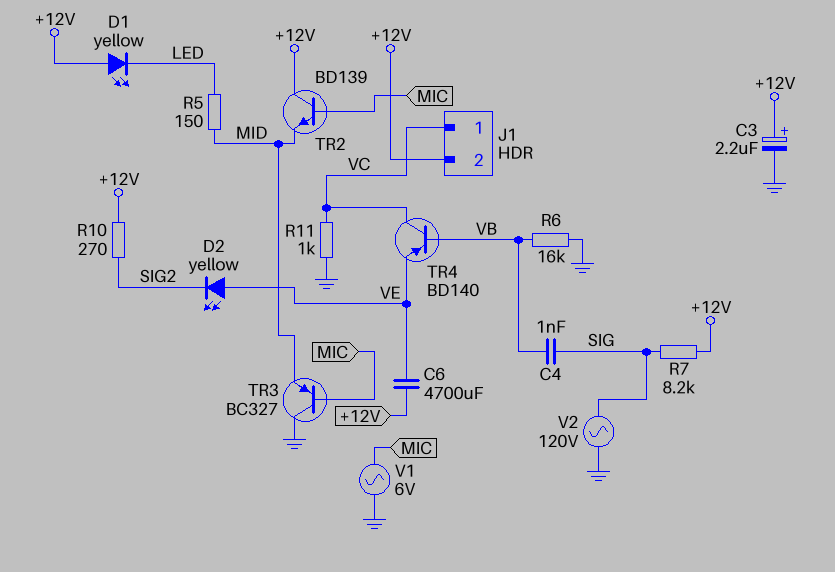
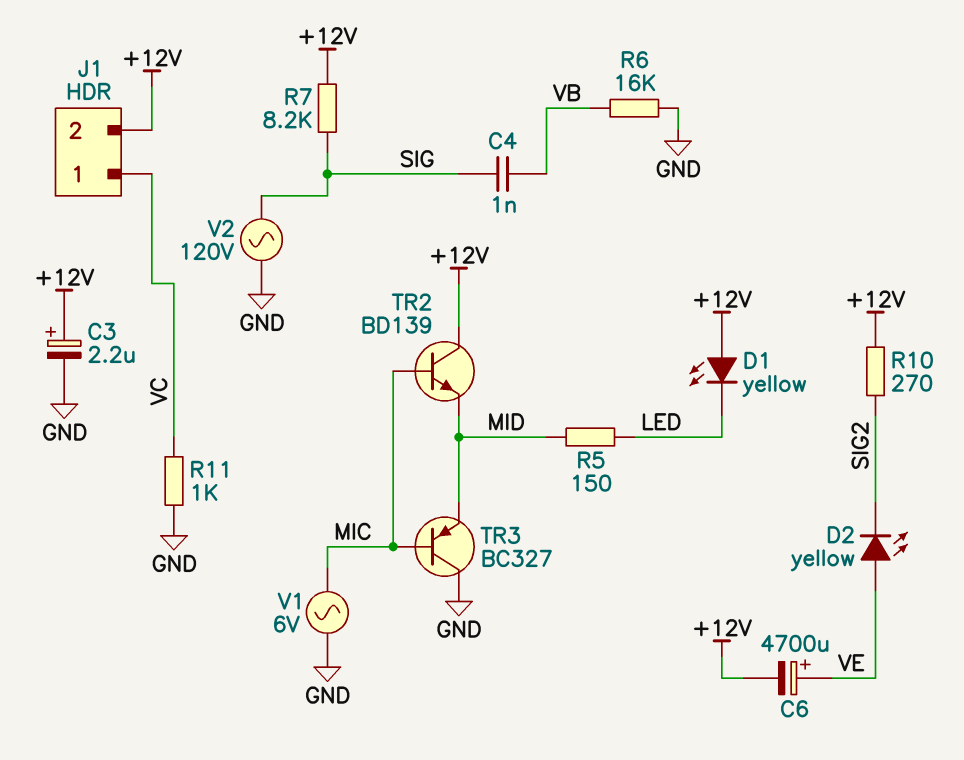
C6: 4700uF (+12V, VE) -> 4700uF (plus VE, minus +12V)
TR4: PNP BD140 (B VB, C VC, E VE) -> none

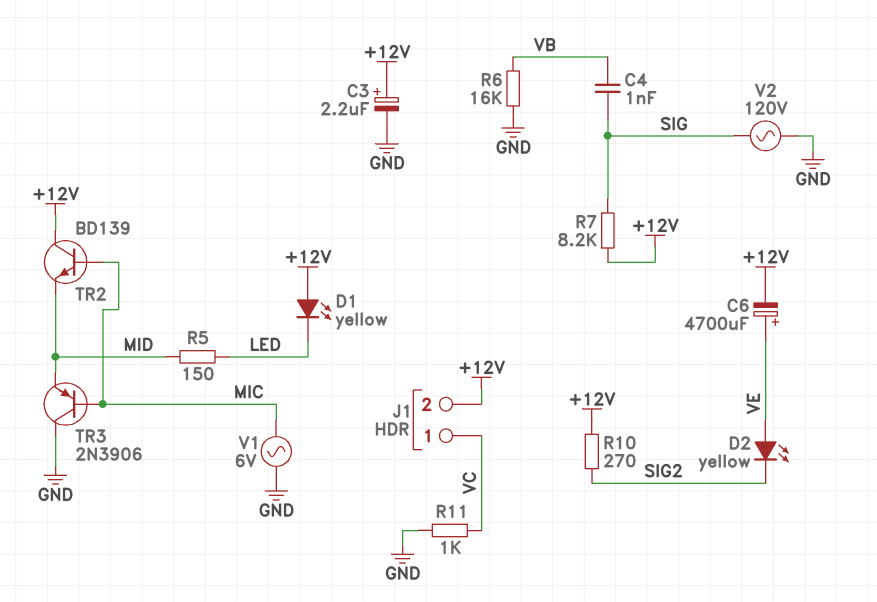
TR3: PNP BC327 (B MIC, C GND, E MID) -> PNP 2N3906 (B MIC, C GND, E MID)

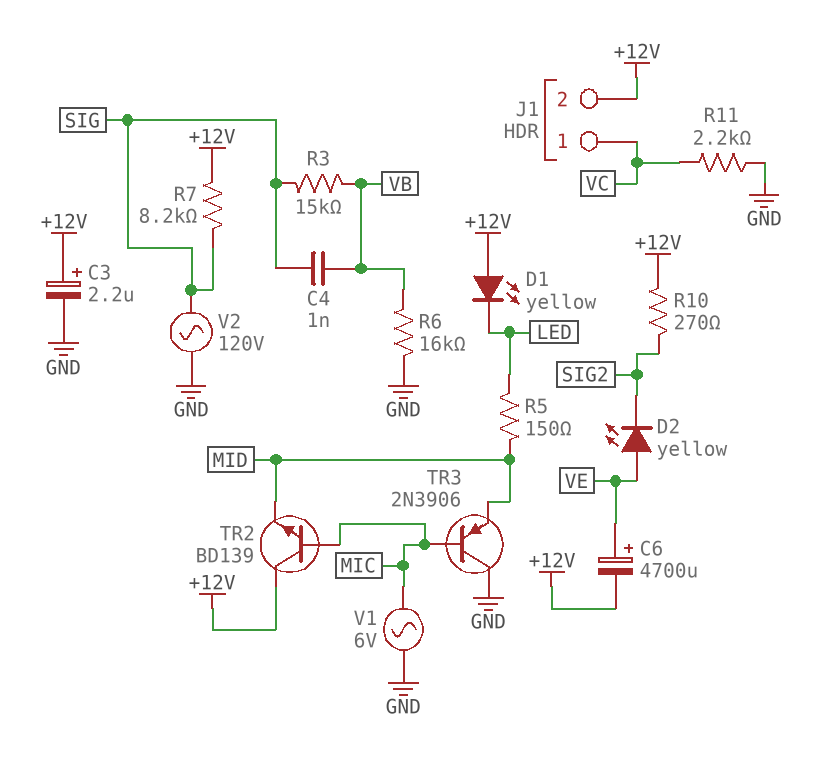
R3: none -> 15k (SIG, VB)
R11: 1k (GND, VC) -> 2.2k (GND, VC)

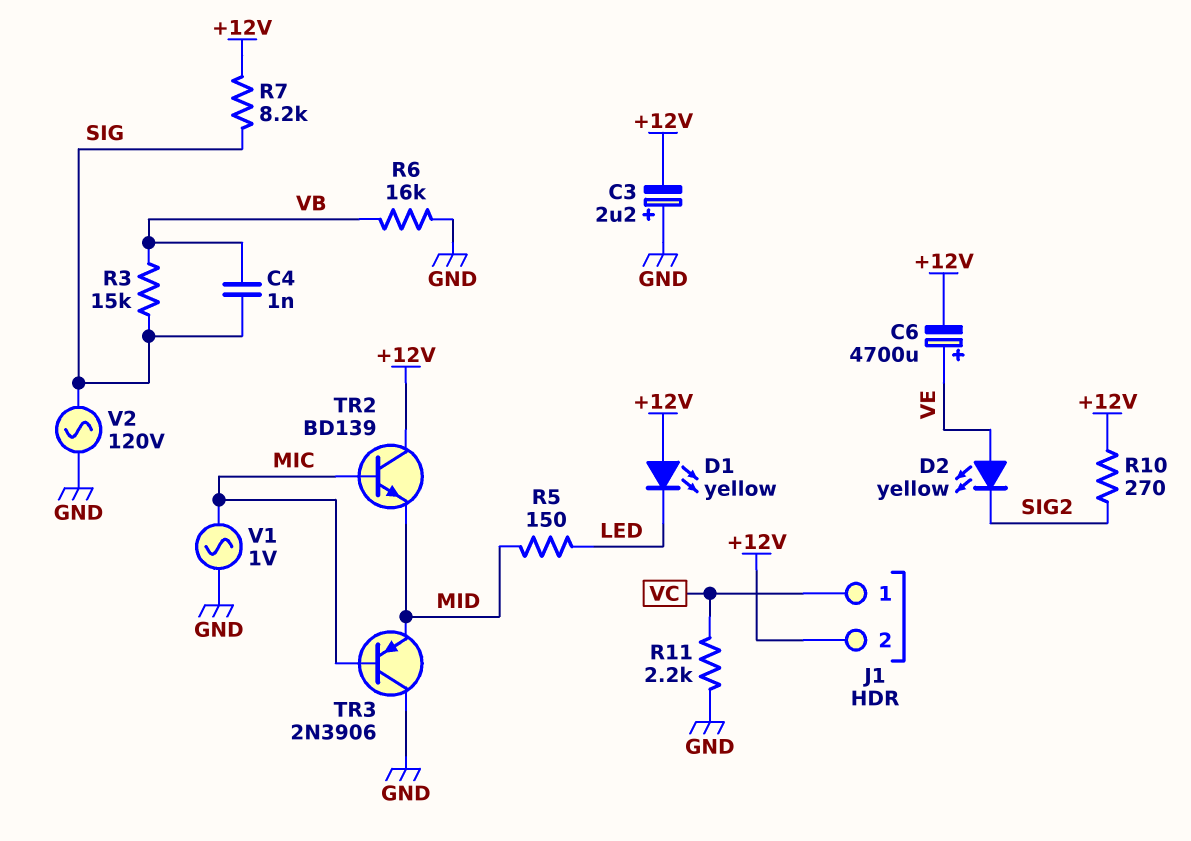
C3: 2.2uF (plus +12V, minus GND) -> 2.2uF (plus GND, minus +12V)
V1: AC 6V (GND, MIC) -> AC 1V (GND, MIC)

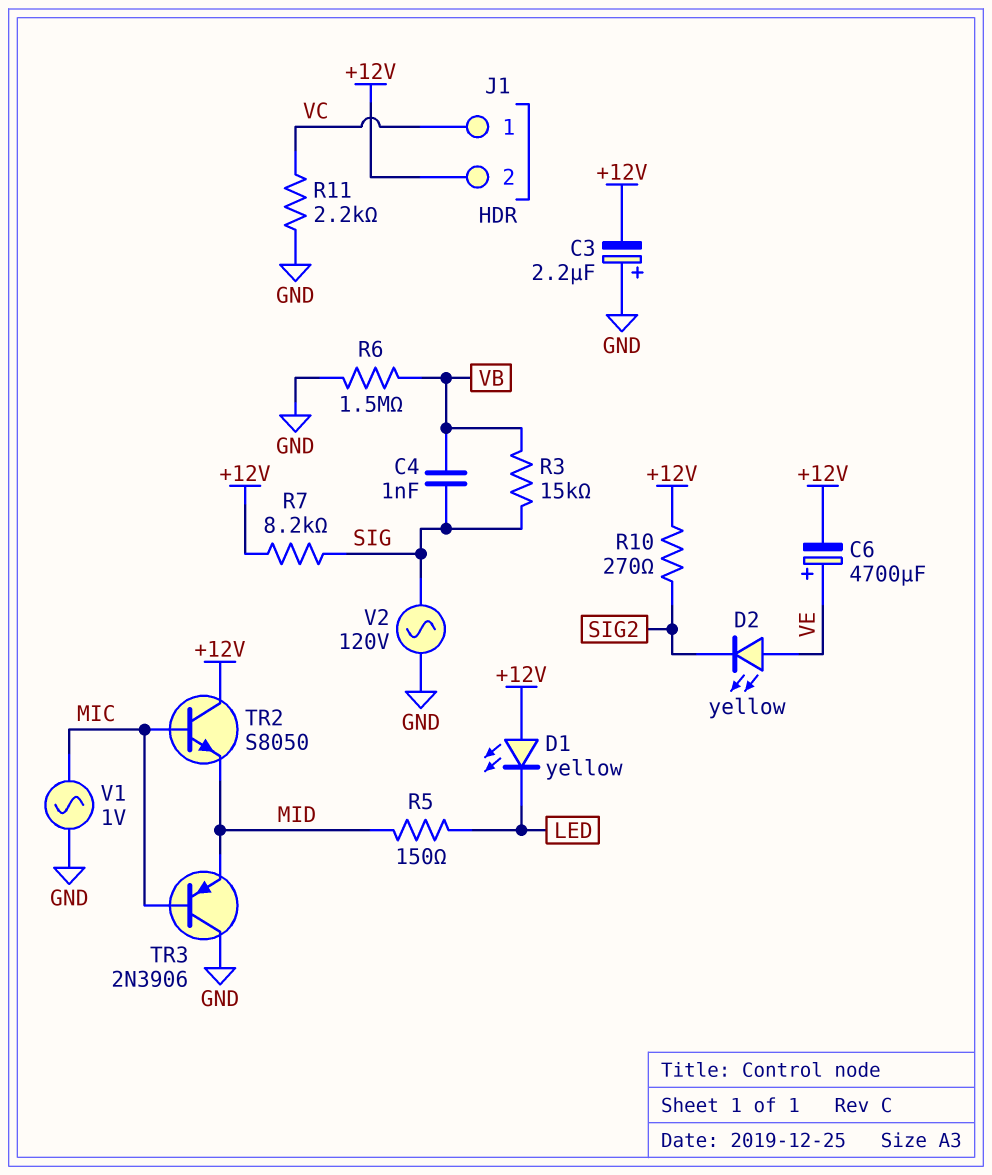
R6: 16k (GND, VB) -> 1.5M (GND, VB)
TR2: NPN BD139 (B MIC, C +12V, E MID) -> NPN S8050 (B MIC, C +12V, E MID)

